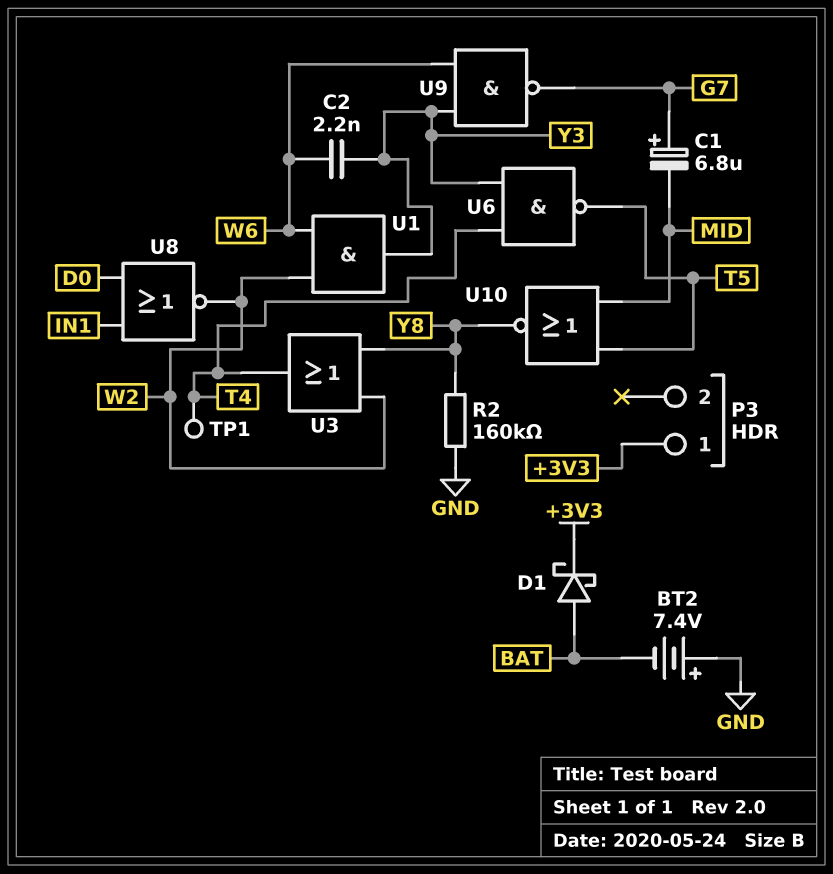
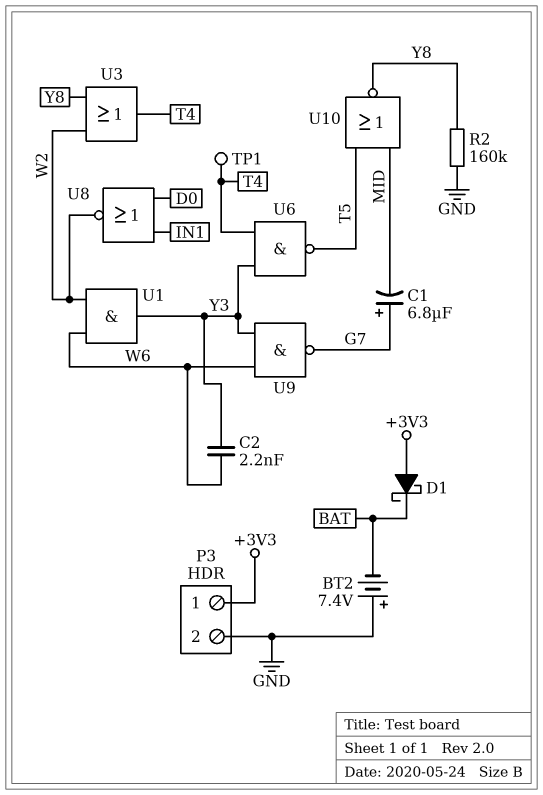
D1: schottky (A BAT, K +3V3) -> schottky (A +3V3, K BAT)
P3 pin 2: none -> GND

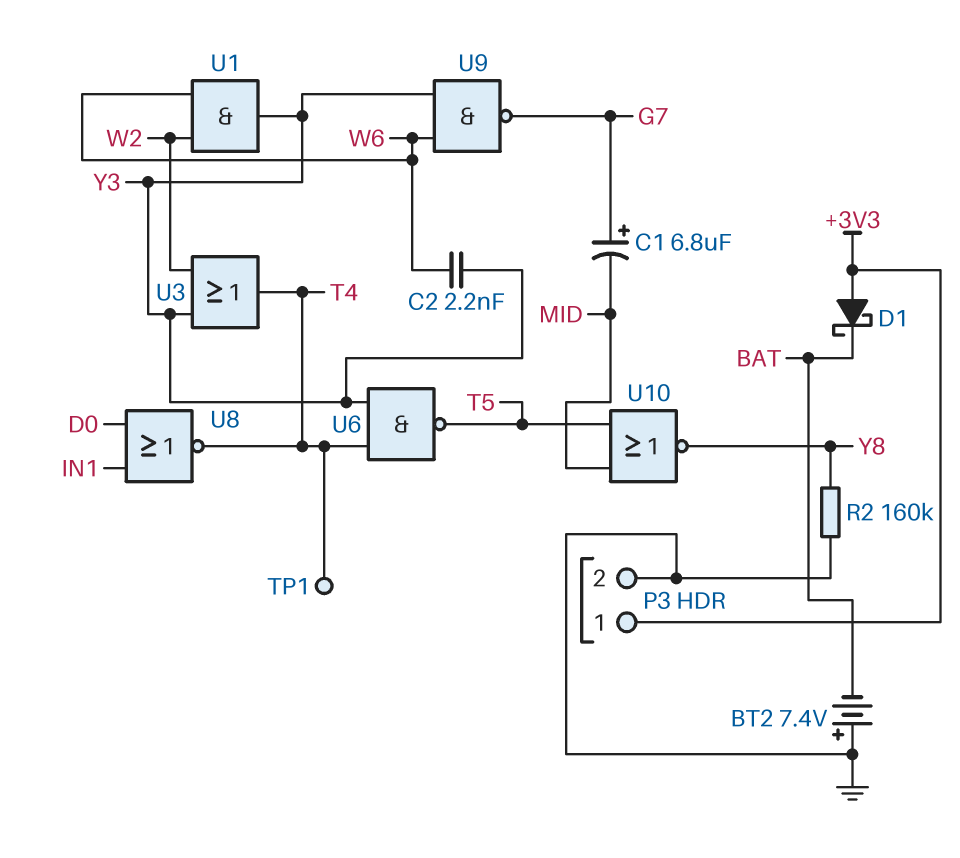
U3: OR (in W2, in Y8, out T4) -> OR (in W2, in Y3, out T4)
U8: NOR (in D0, in IN1, out W2) -> NOR (in D0, in IN1, out T4)

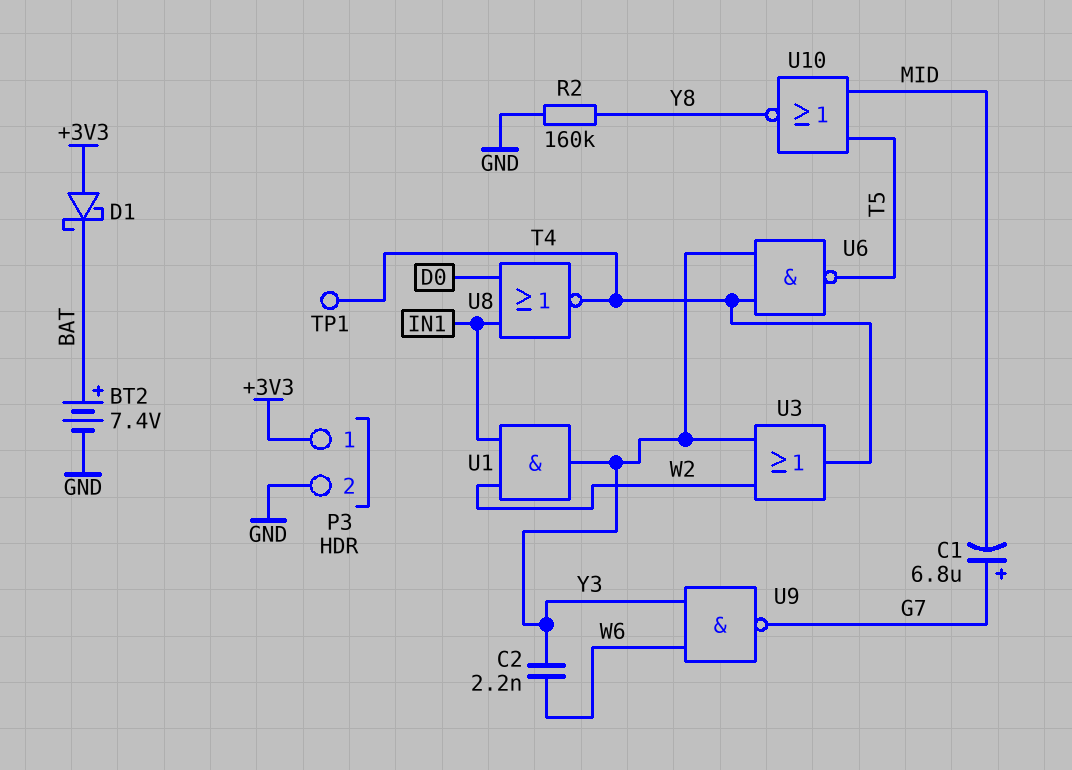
BT2: 7.4V (plus GND, minus BAT) -> 7.4V (plus BAT, minus GND)
U1: AND (in W2, in W6, out Y3) -> AND (in IN1, in W2, out Y3)

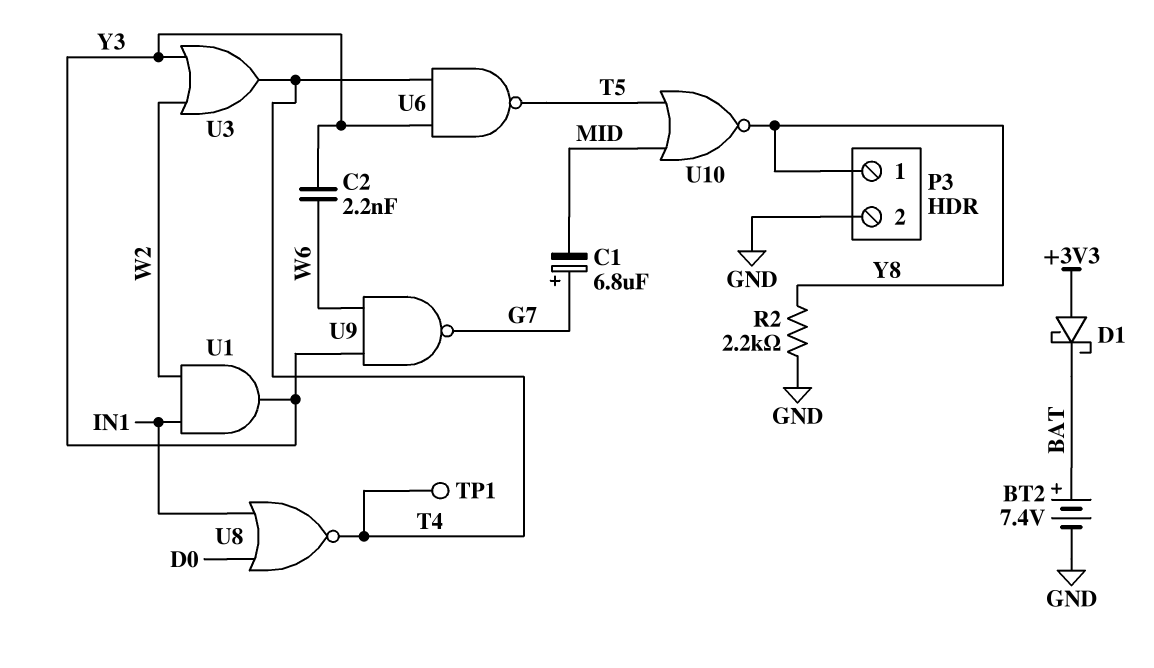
P3 pin 1: +3V3 -> Y8
R2: 160k (GND, Y8) -> 2.2k (GND, Y8)

